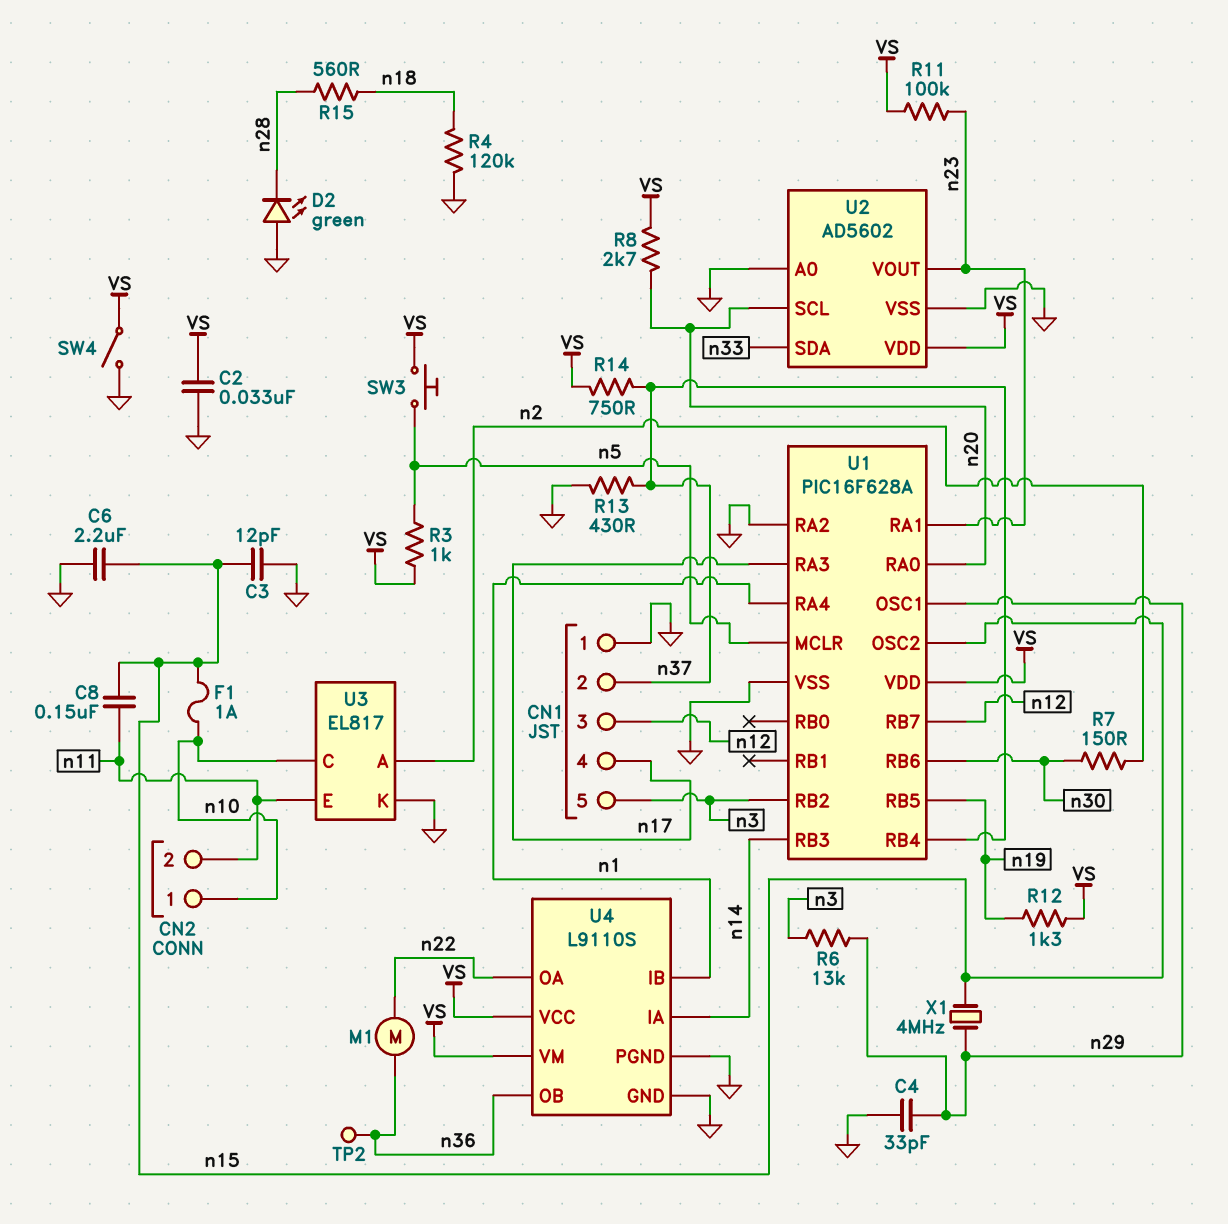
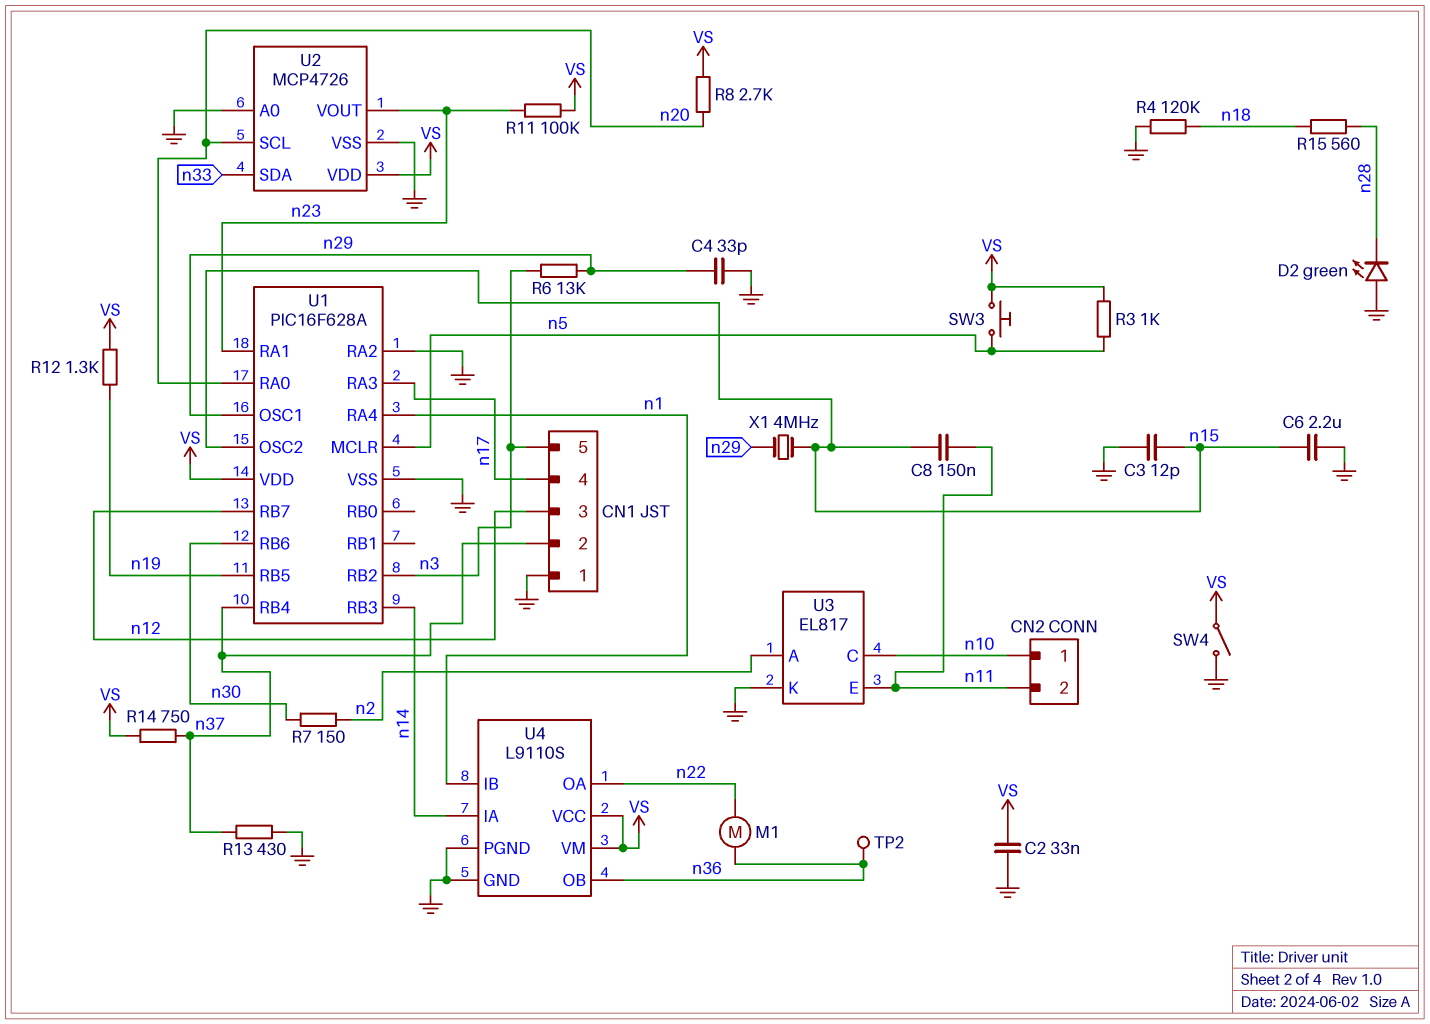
F1: 1A (n10, n15) -> none
U2: AD5602 -> MCP4726

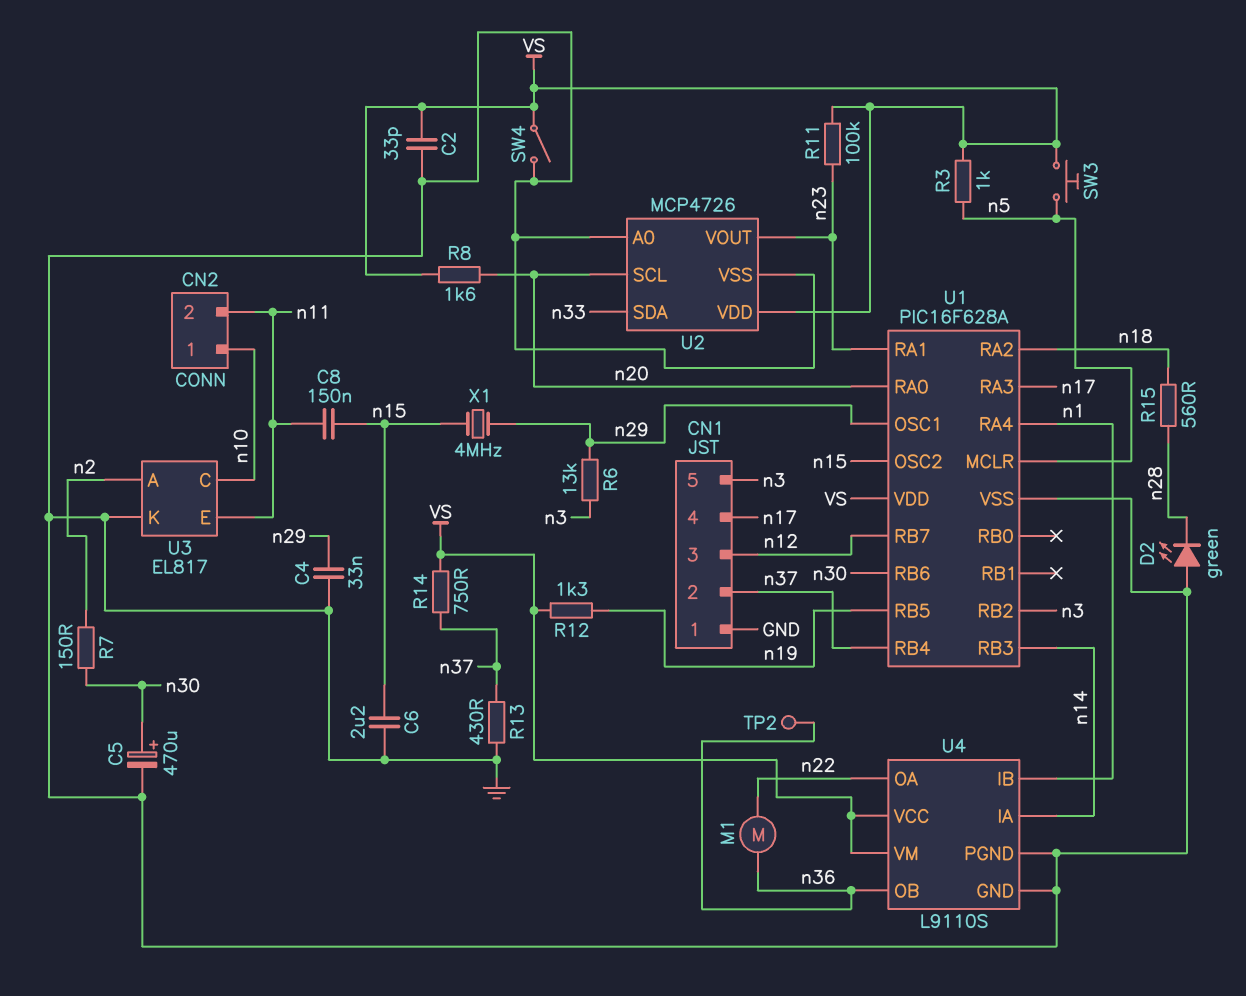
C2: 33nF (GND, VS) -> 33pF (GND, VS)
C3: 12pF (GND, n15) -> none
C4: 33pF (GND, n29) -> 33nF (GND, n29)
C5: none -> 470uF (plus n30, minus GND)
R4: 120k (GND, n18) -> none
R8: 2.7k (VS, n20) -> 1.6k (VS, n20)
U1 pin RA2: GND -> n18

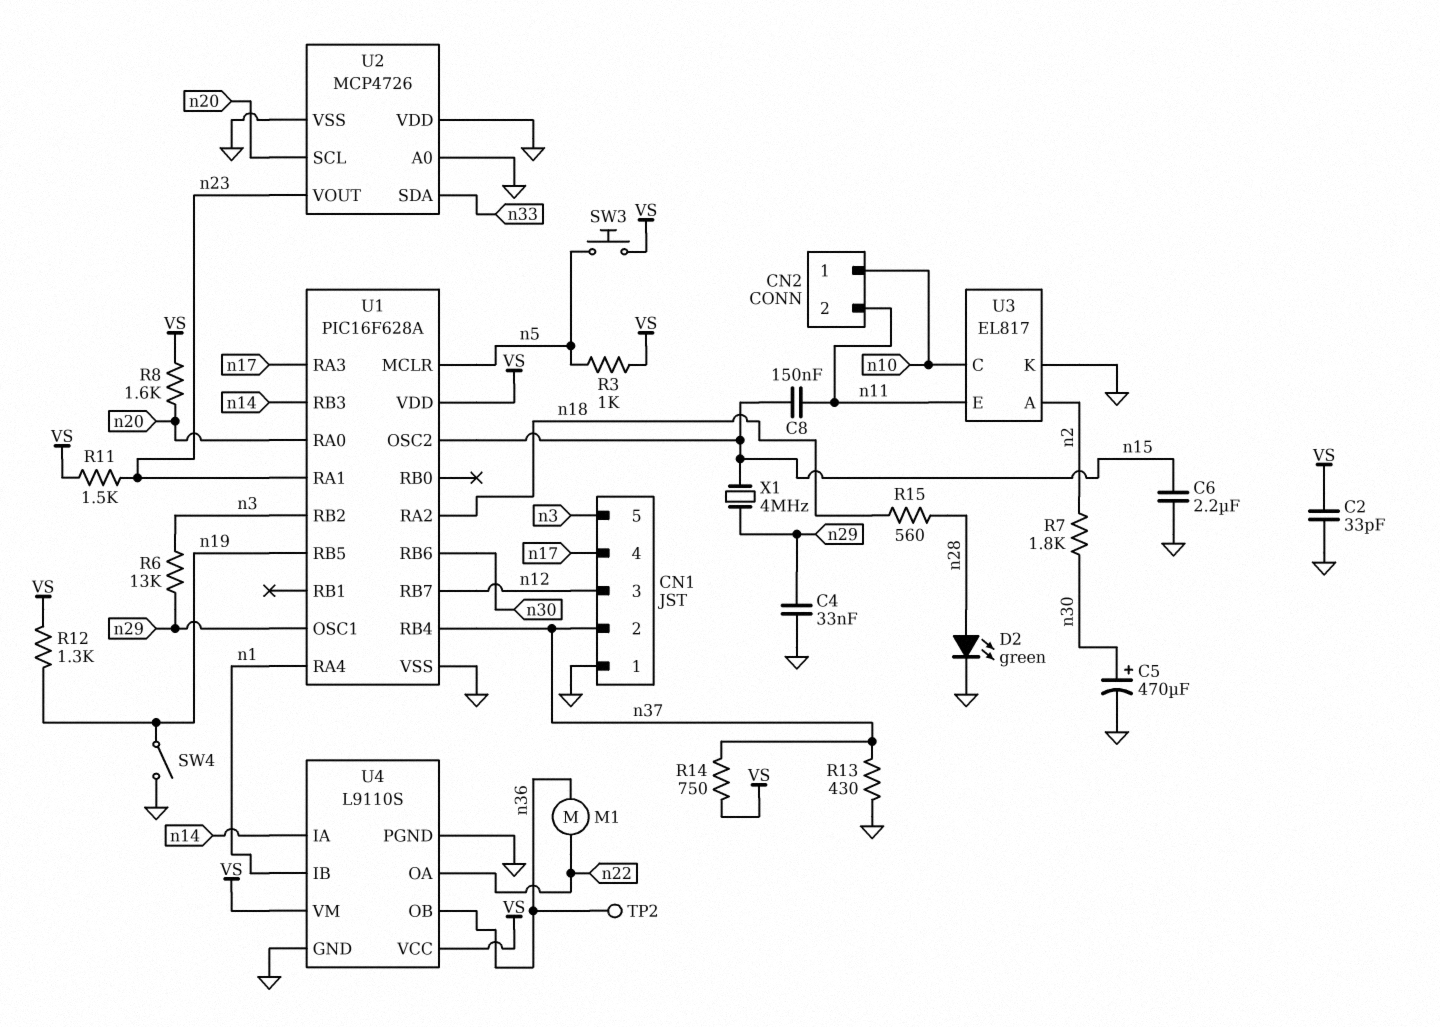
D2: LED green (A GND, K n28) -> LED green (A n28, K GND)
R7: 150 (n2, n30) -> 1.8k (n2, n30)
R11: 100k (VS, n23) -> 1.5k (VS, n23)
SW4: switch (GND, VS) -> switch (GND, n19)
U2 pin VDD: VS -> GND

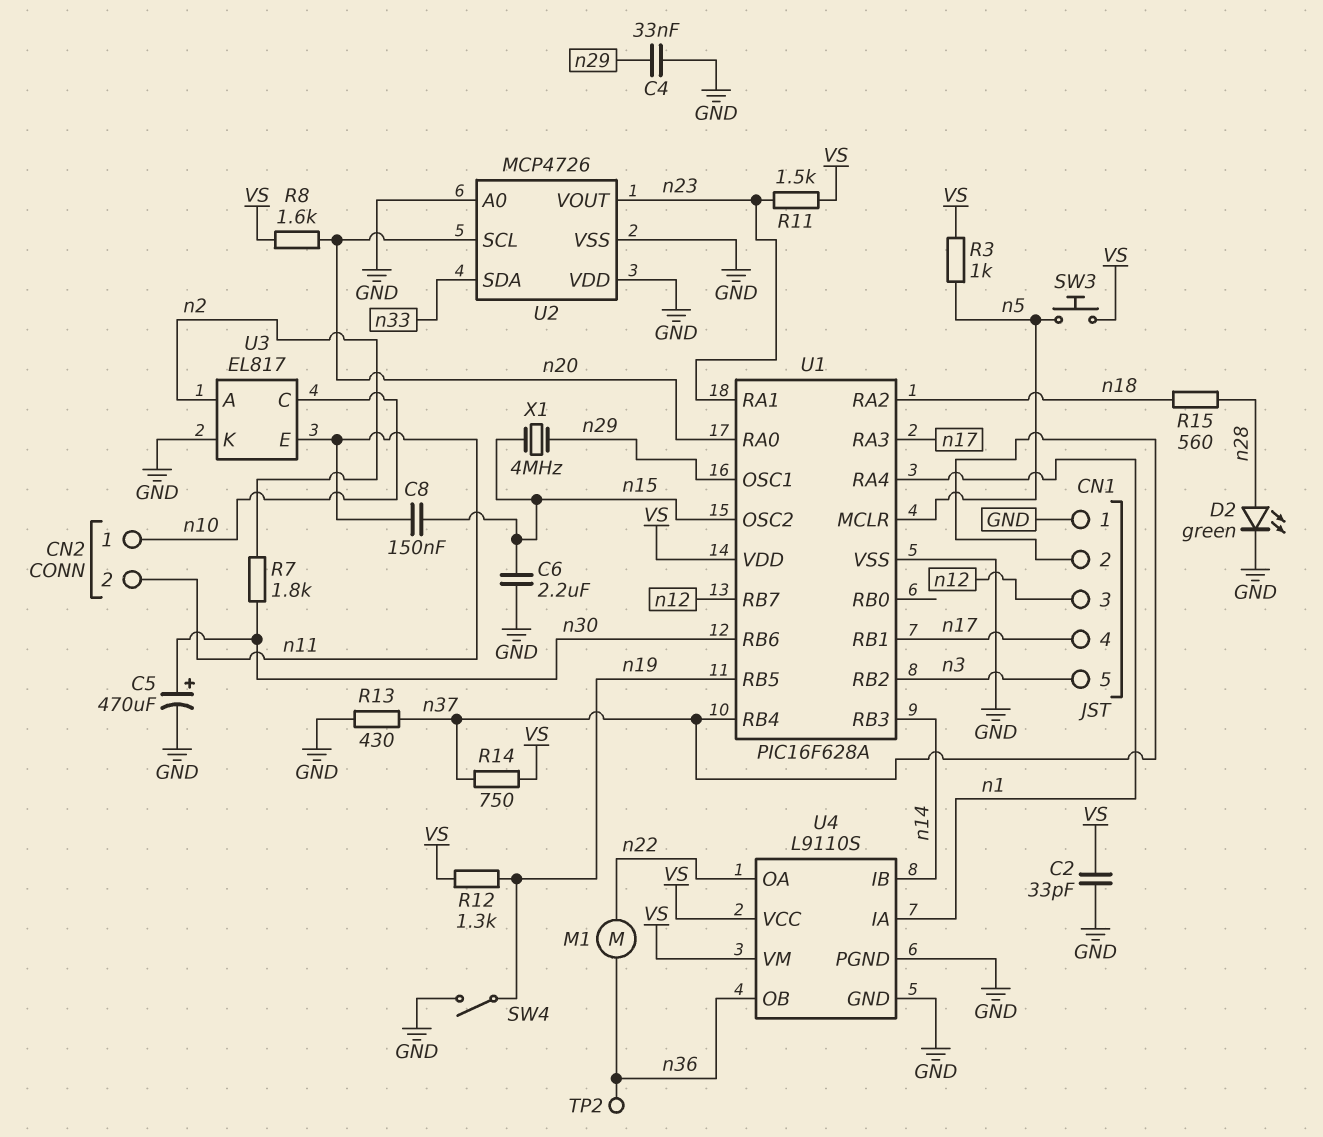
R6: 13k (n3, n29) -> none
U1 pin RB1: none -> n17
U4 pin IA: n14 -> n1
U4 pin IB: n1 -> n14

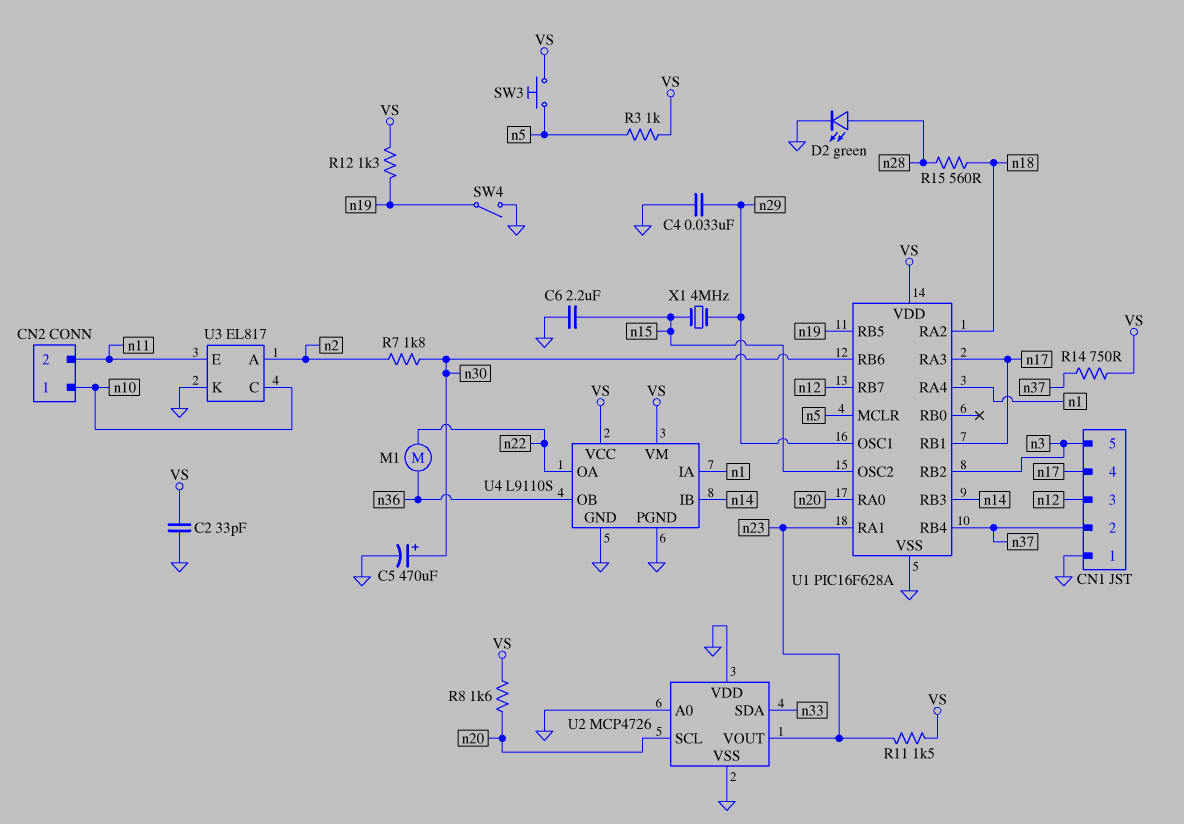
C8: 150nF (n11, n15) -> none
R13: 430 (GND, n37) -> none
TP2: test point (n36) -> none

